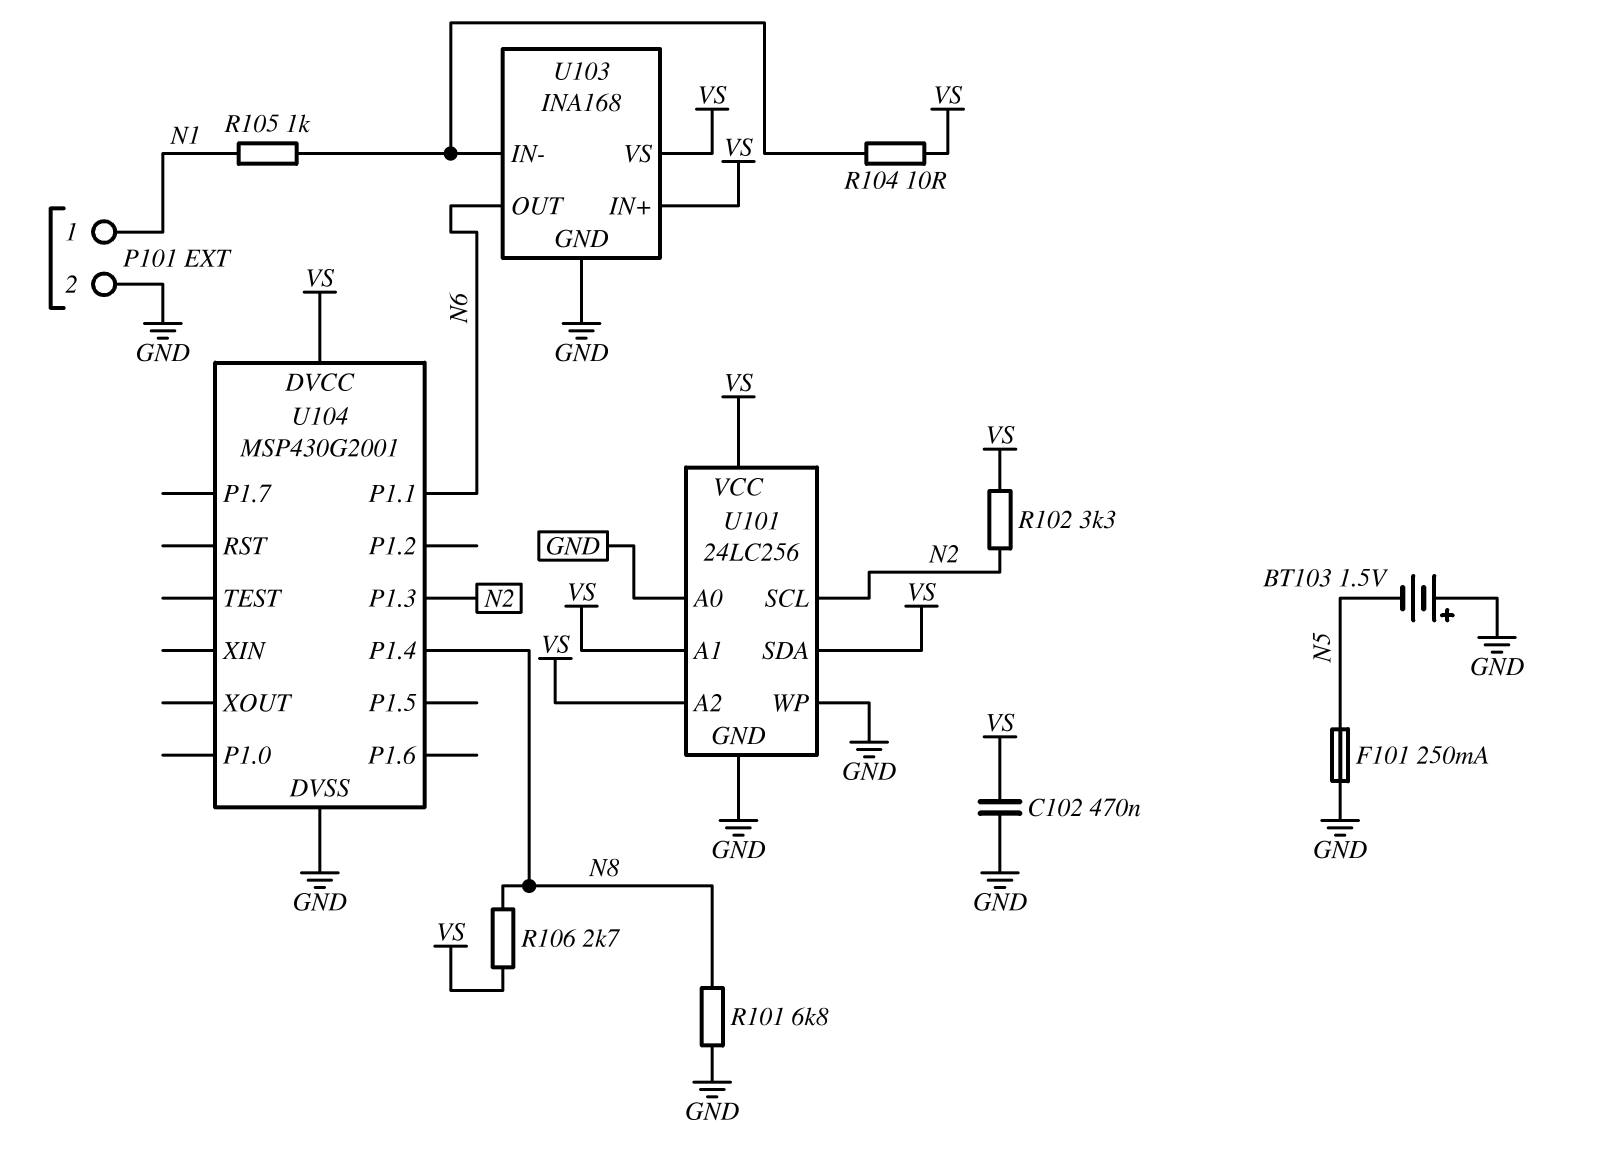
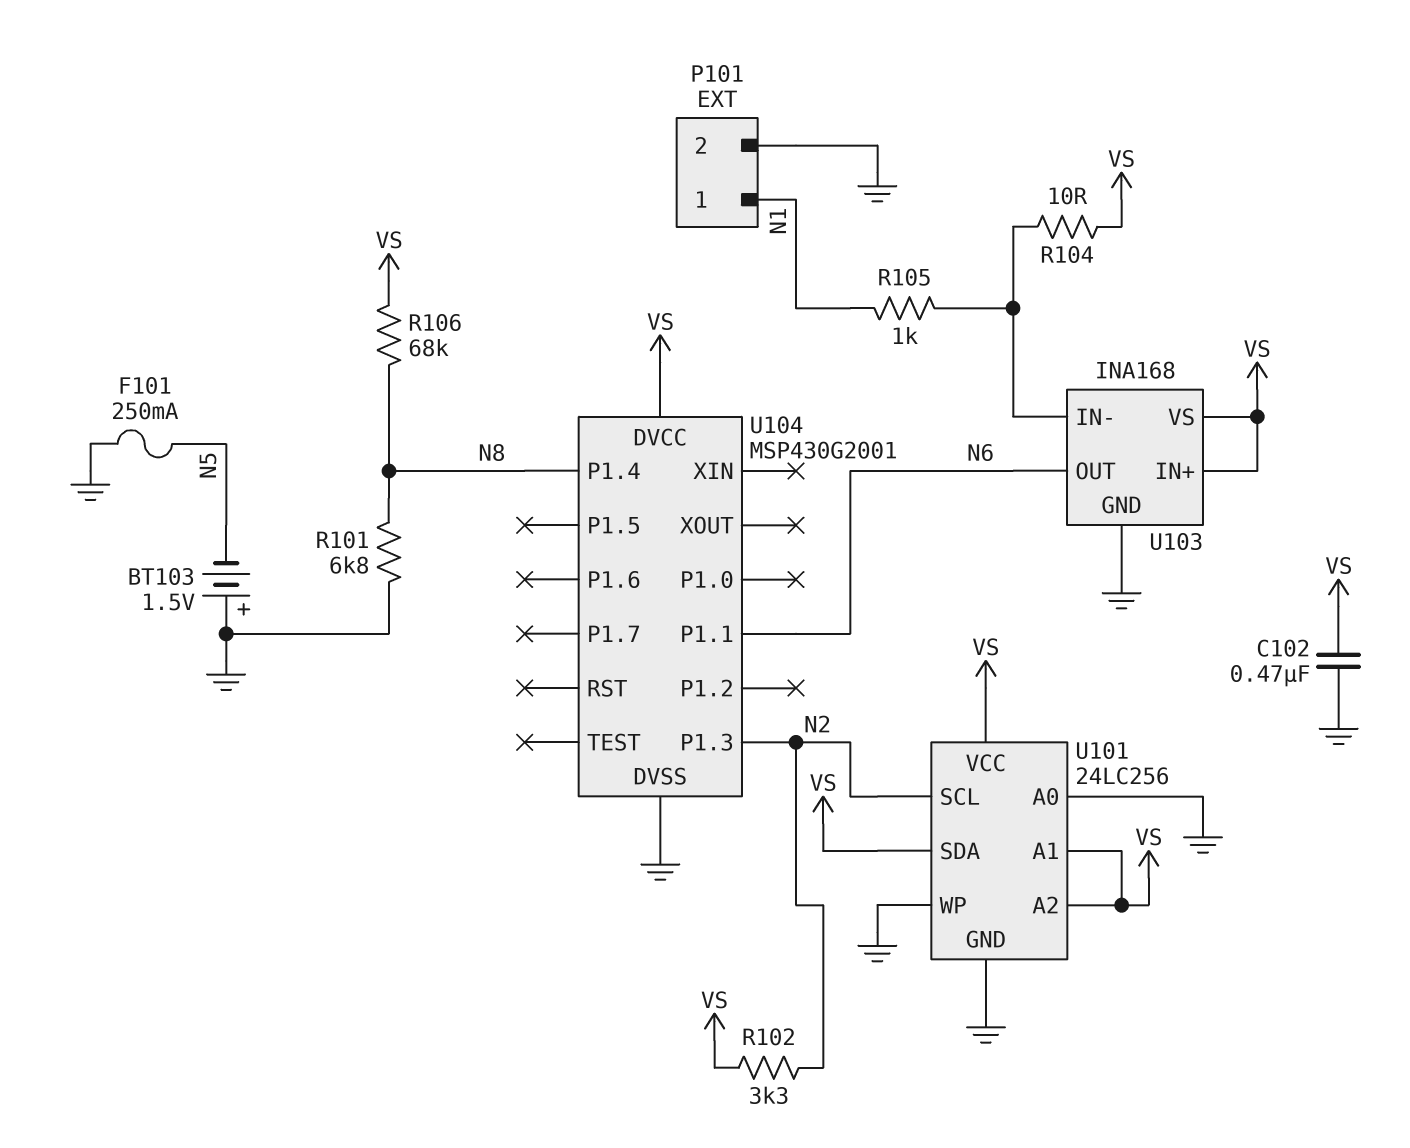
R106: 2.7k (N8, VS) -> 68k (N8, VS)

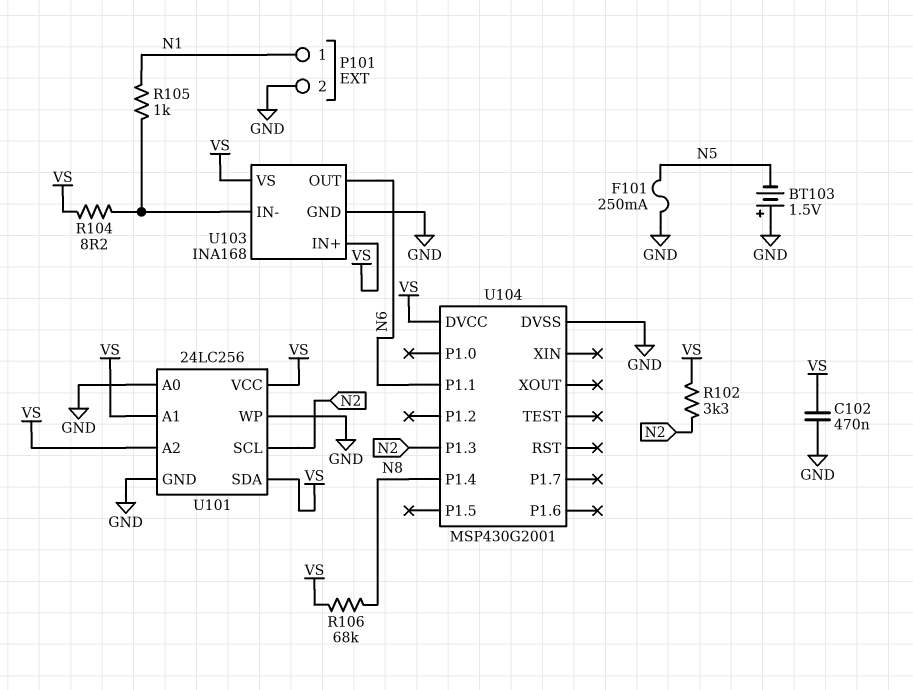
R101: 6.8k (GND, N8) -> none
R104: 10 (U103/IN-, VS) -> 8.2 (U103/IN-, VS)

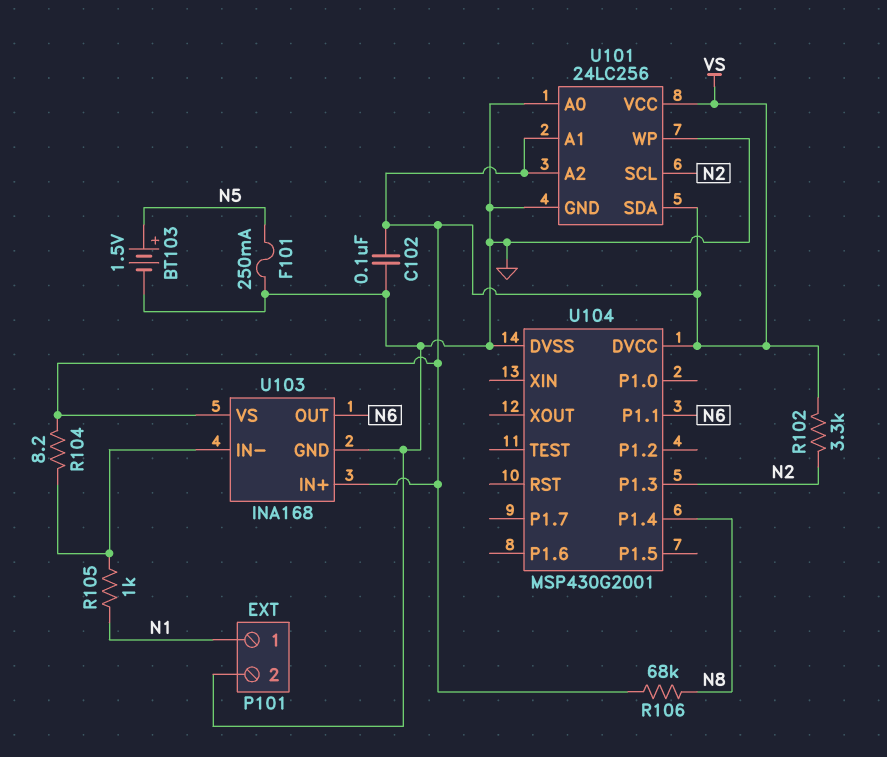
BT103: 1.5V (plus GND, minus N5) -> 1.5V (plus N5, minus GND)
C102: 470nF (GND, VS) -> 100nF (GND, VS)

